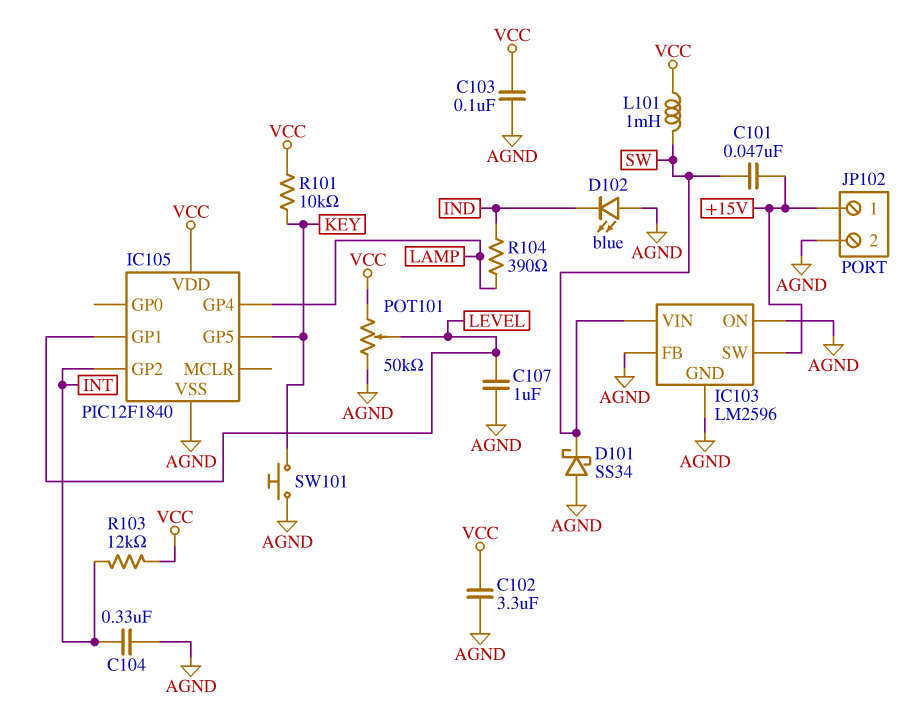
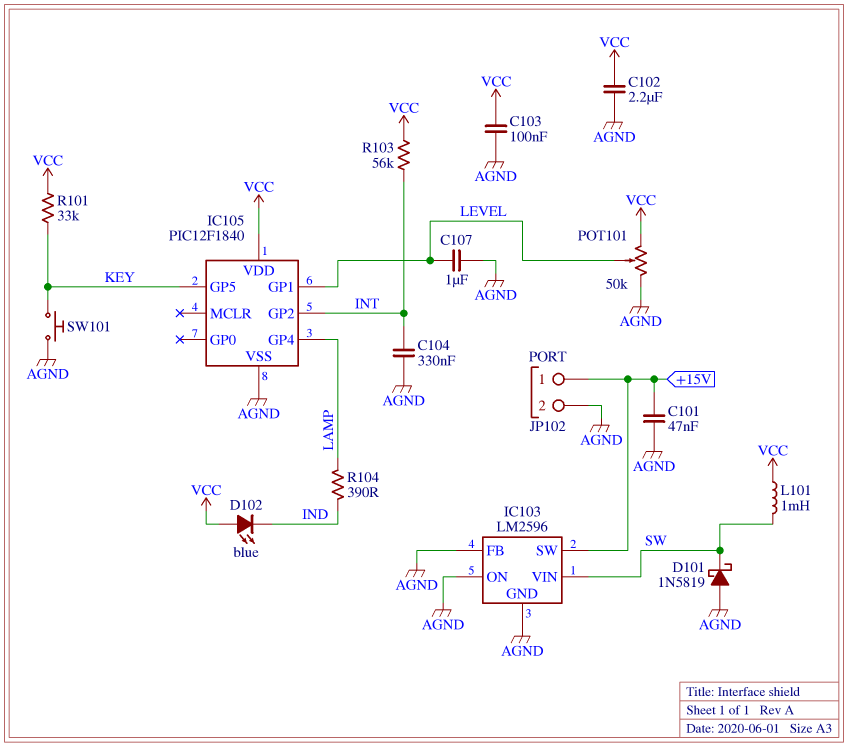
C101: 47nF (+15V, SW) -> 47nF (+15V, AGND)
C102: 3.3uF (AGND, VCC) -> 2.2uF (AGND, VCC)
D101: schottky SS34 (A AGND, K SW) -> schottky 1N5819 (A AGND, K SW)
D102: LED blue (A AGND, K IND) -> LED blue (A VCC, K IND)
R101: 10k (KEY, VCC) -> 33k (KEY, VCC)
R103: 12k (INT, VCC) -> 56k (INT, VCC)

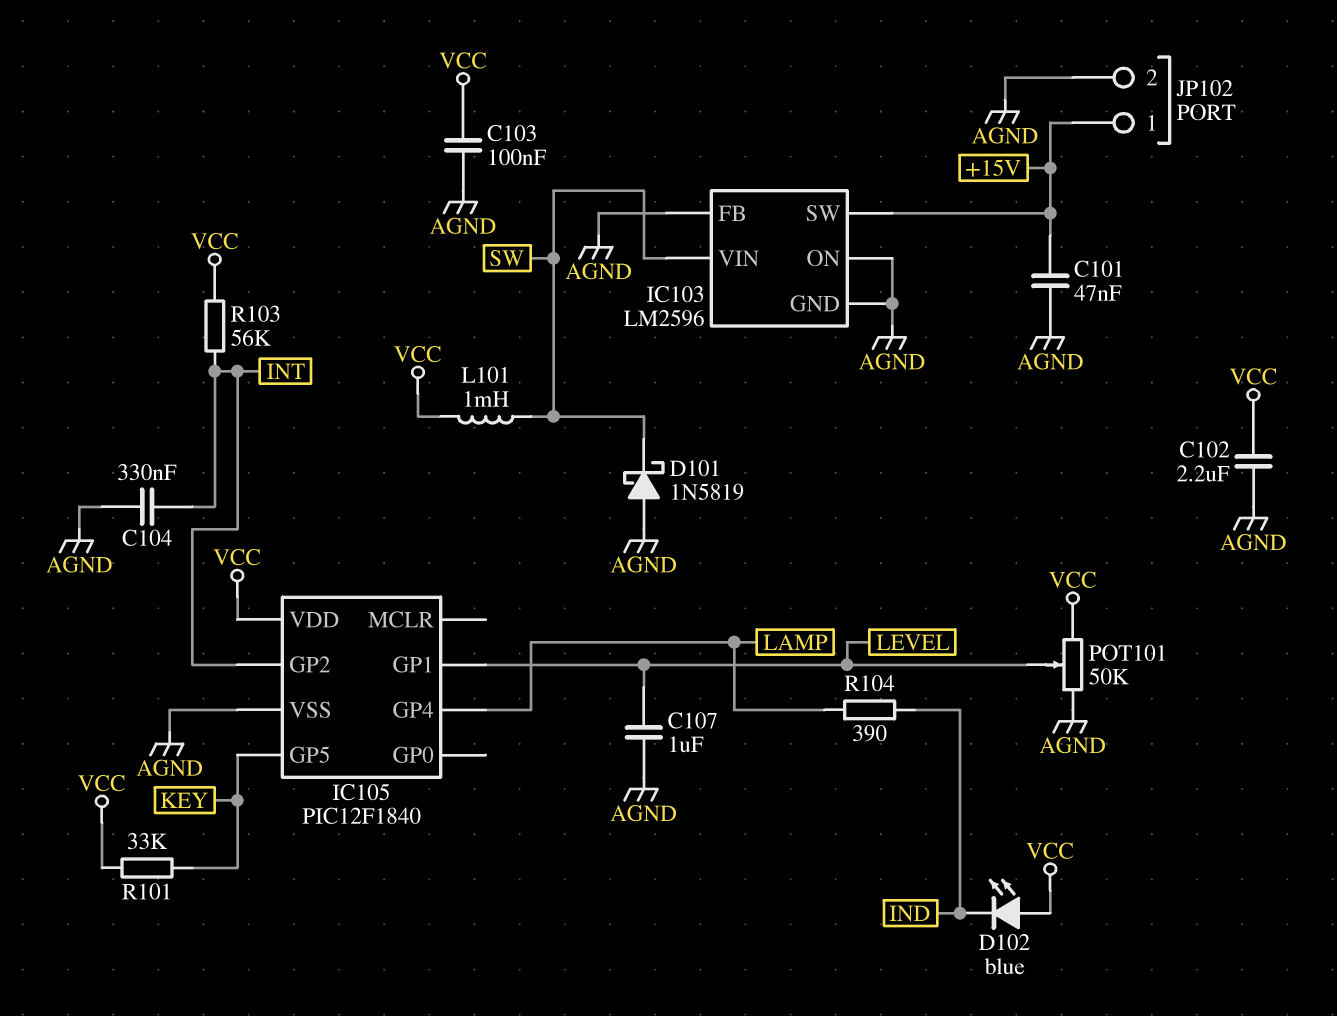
SW101: button (AGND, KEY) -> none

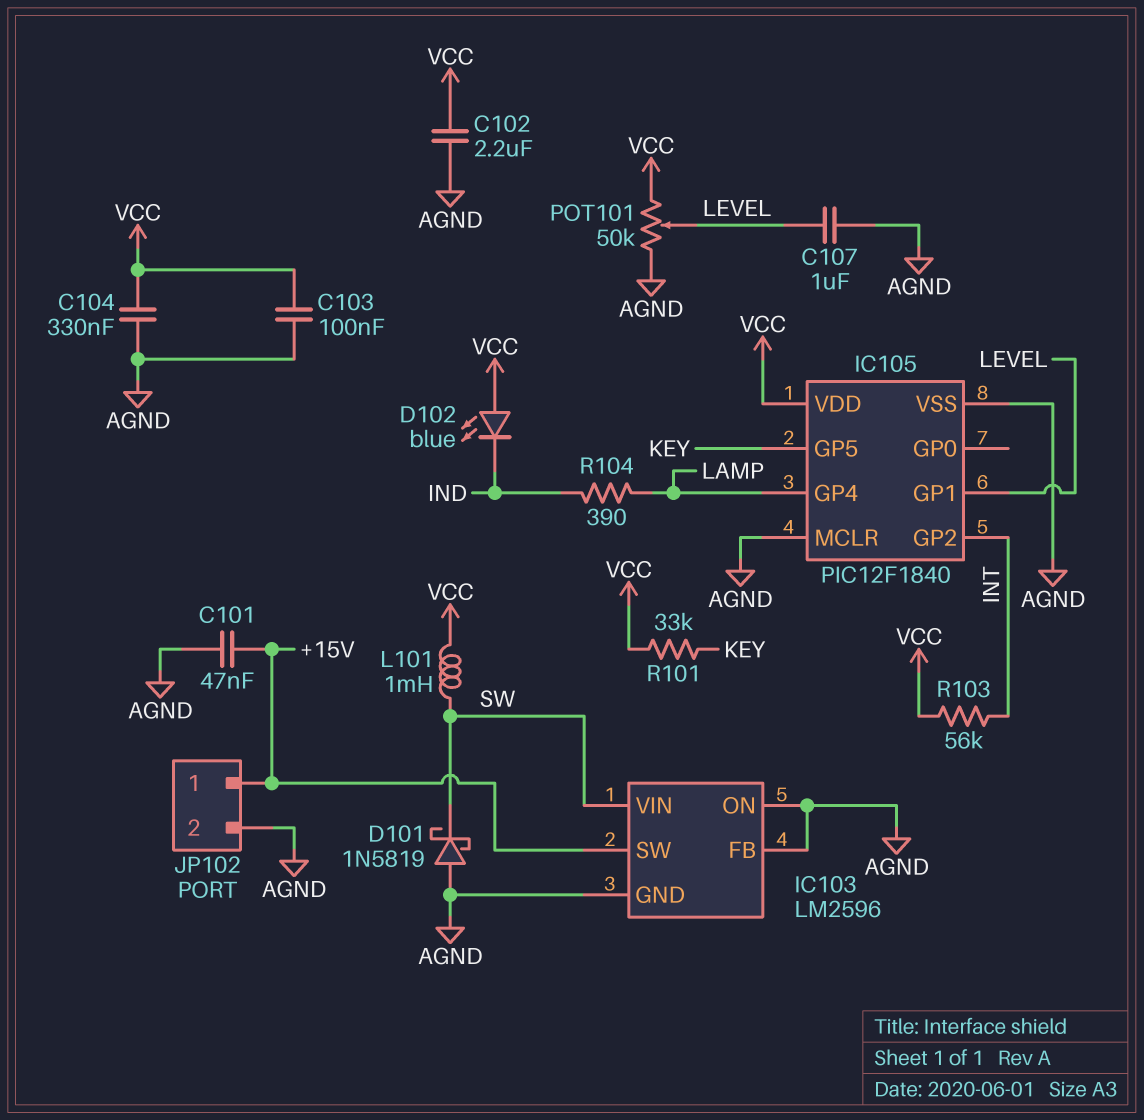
C104: 330nF (AGND, INT) -> 330nF (AGND, VCC)
IC105 pin MCLR: none -> AGND

